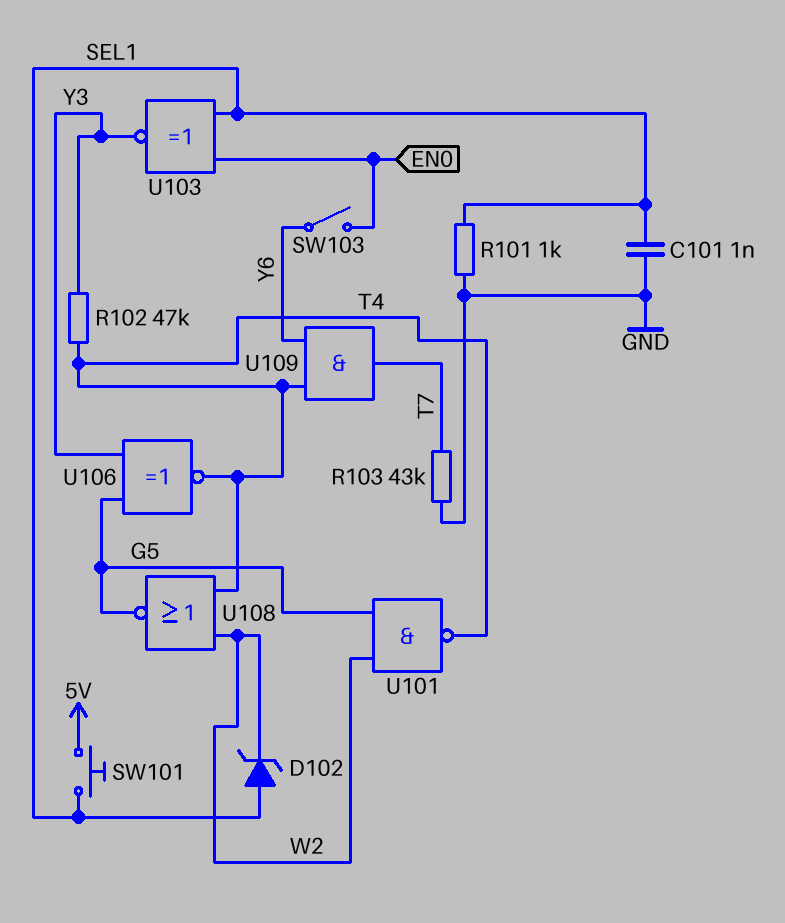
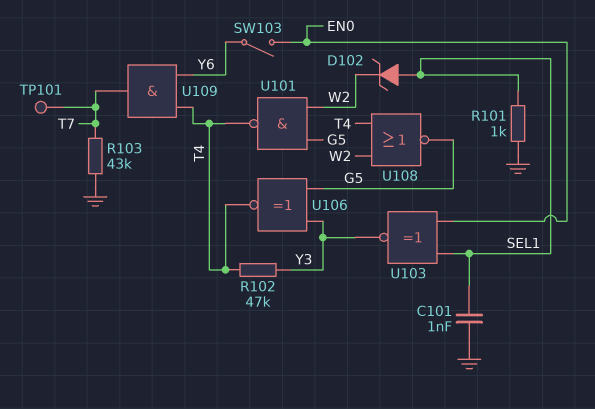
SW101: button (5V, SEL1) -> none
TP101: none -> test point (T7)

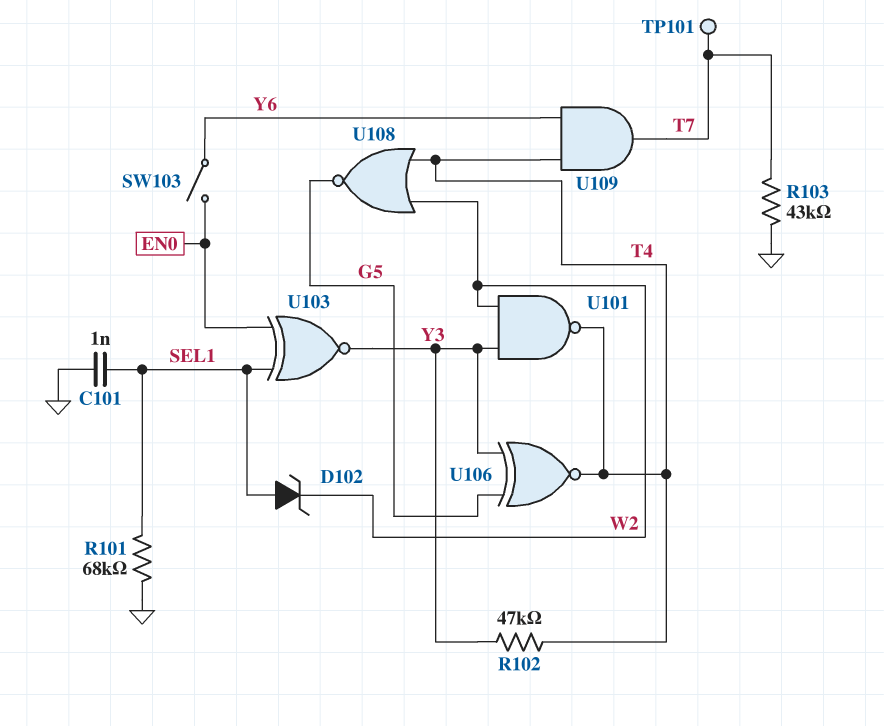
R101: 1k (GND, SEL1) -> 68k (GND, SEL1)
U101: NAND (in G5, in W2, out T4) -> NAND (in W2, in Y3, out T4)

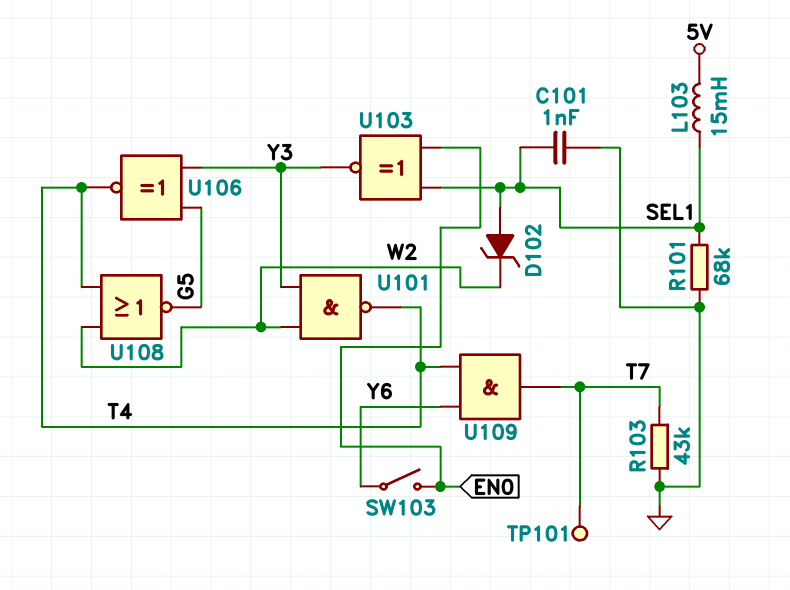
L103: none -> 15mH (5V, SEL1)
R102: 47k (T4, Y3) -> none

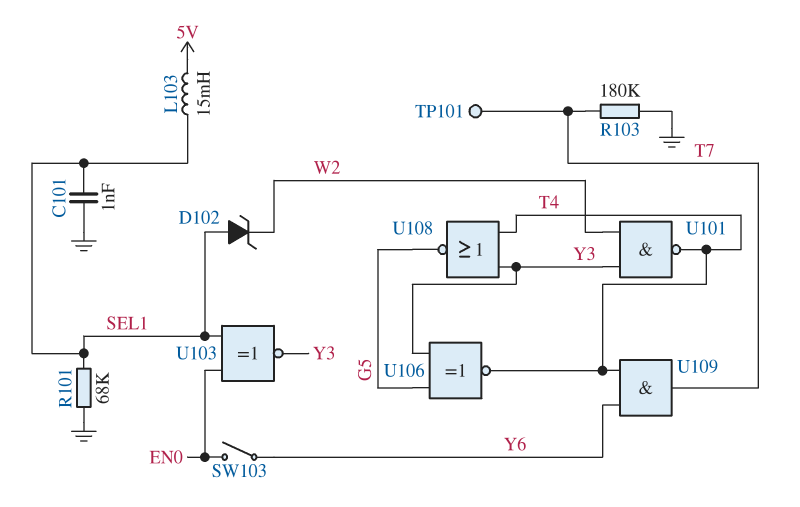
R103: 43k (GND, T7) -> 180k (GND, T7)
U108: NOR (in T4, in W2, out G5) -> NOR (in T4, in Y3, out G5)

